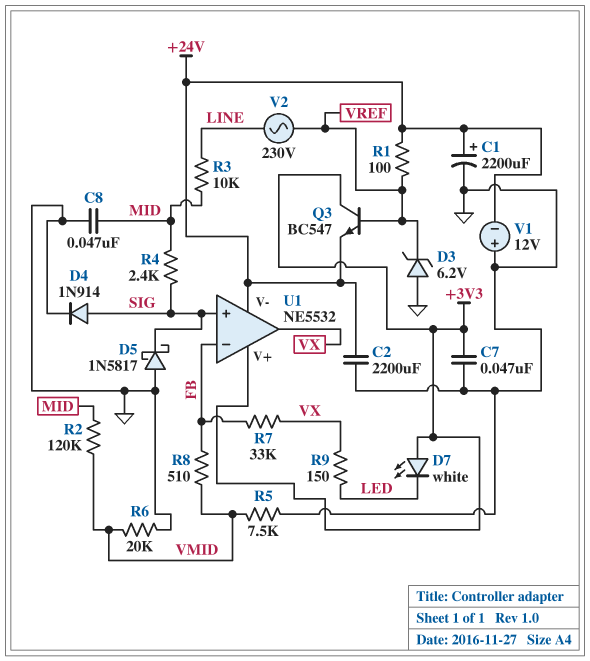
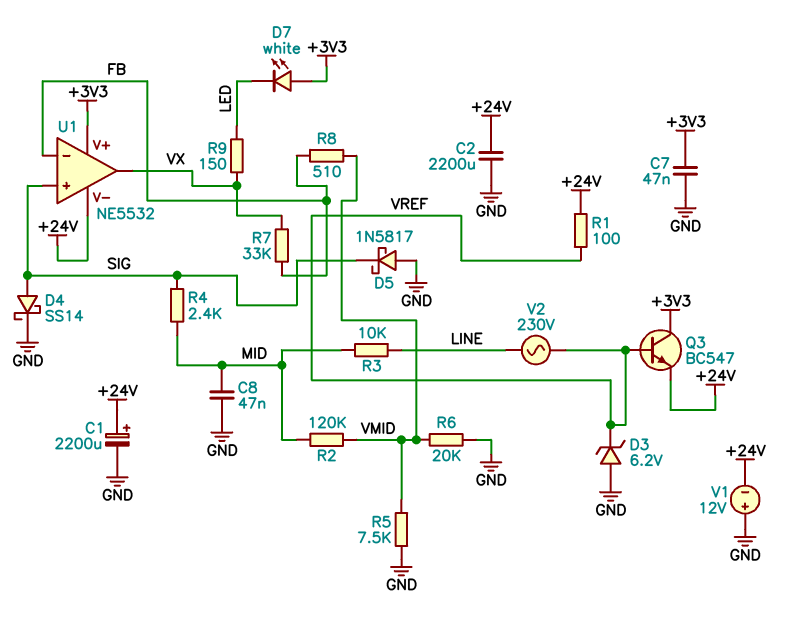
D4: diode 1N914 (A SIG, K GND) -> schottky SS14 (A SIG, K GND)

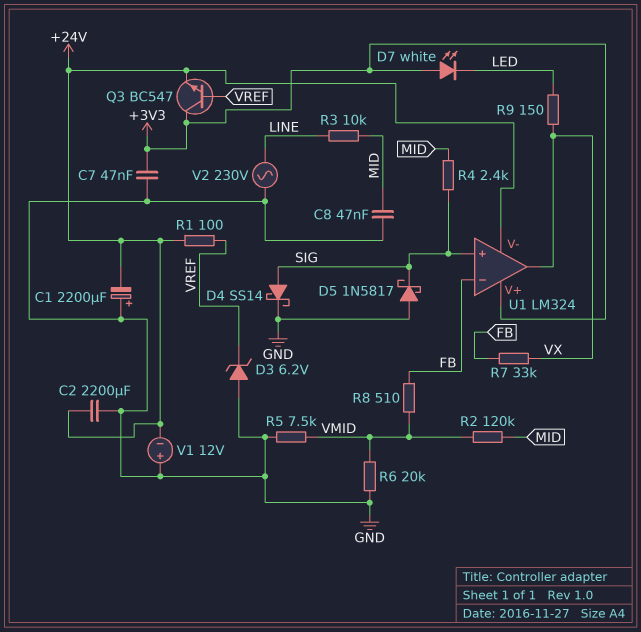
C1: 2200uF (plus +24V, minus GND) -> 2200uF (plus GND, minus +24V)
U1: NE5532 -> LM324
V2: AC 230V (LINE, VREF) -> AC 230V (GND, LINE)

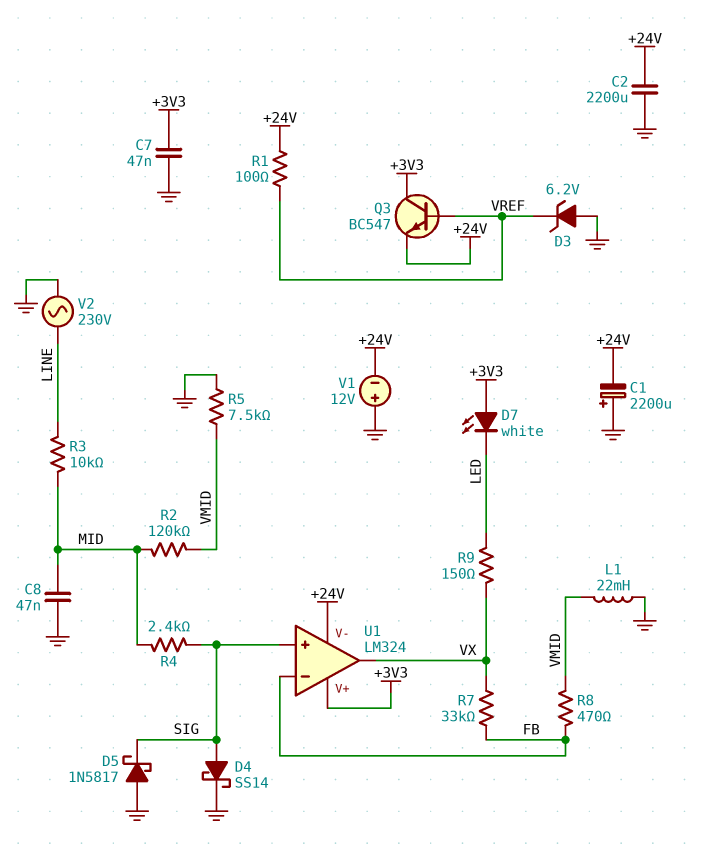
L1: none -> 22mH (GND, VMID)
R6: 20k (GND, VMID) -> none
R8: 510 (FB, VMID) -> 470 (FB, VMID)

